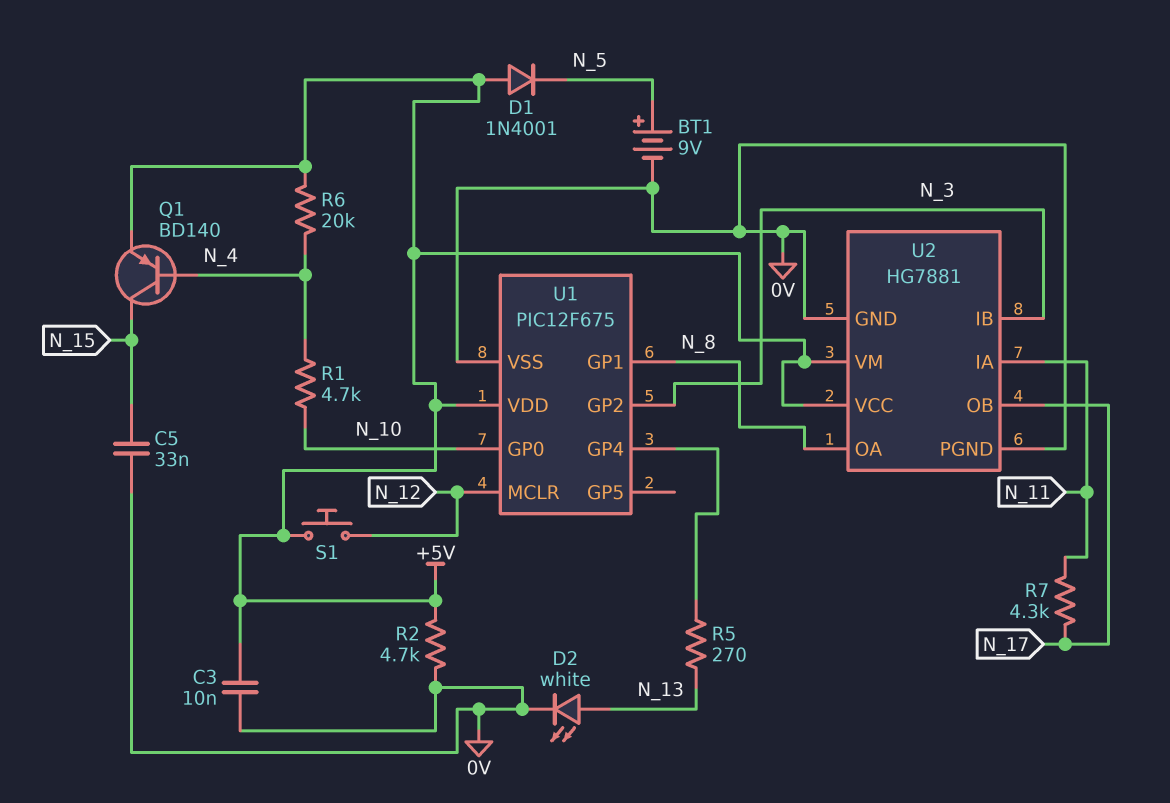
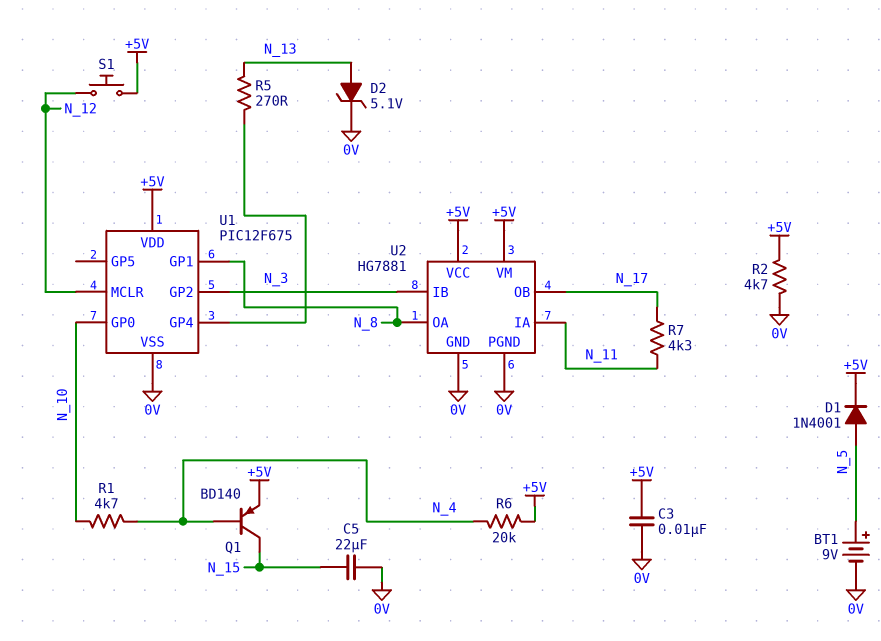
C5: 33nF (0V, N_15) -> 22uF (0V, N_15)
D1: diode 1N4001 (A +5V, K N_5) -> diode 1N4001 (A N_5, K +5V)
D2: LED white (A N_13, K 0V) -> zener 5.1V (A N_13, K 0V)

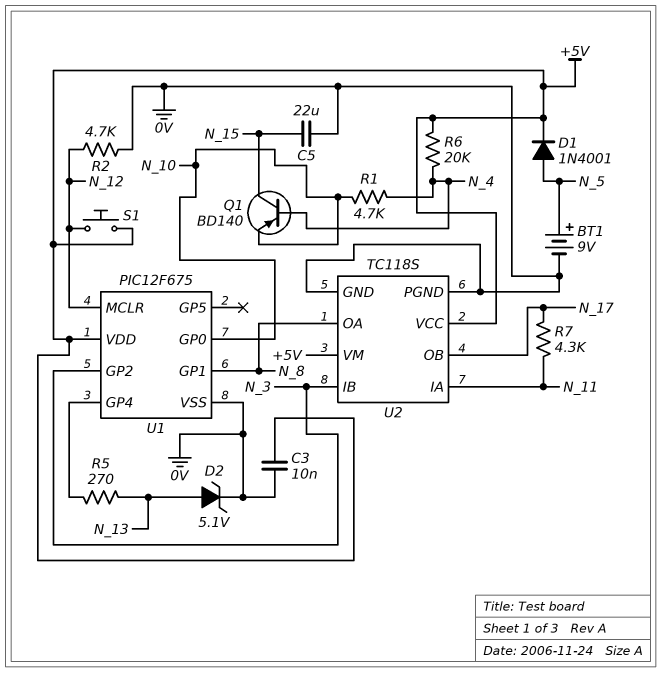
Q1: PNP BD140 (B N_4, C N_15, E +5V) -> PNP BD140 (B N_4, C N_15, E N_10)
R2: 4.7k (+5V, 0V) -> 4.7k (0V, N_12)
U2: HG7881 -> TC118S

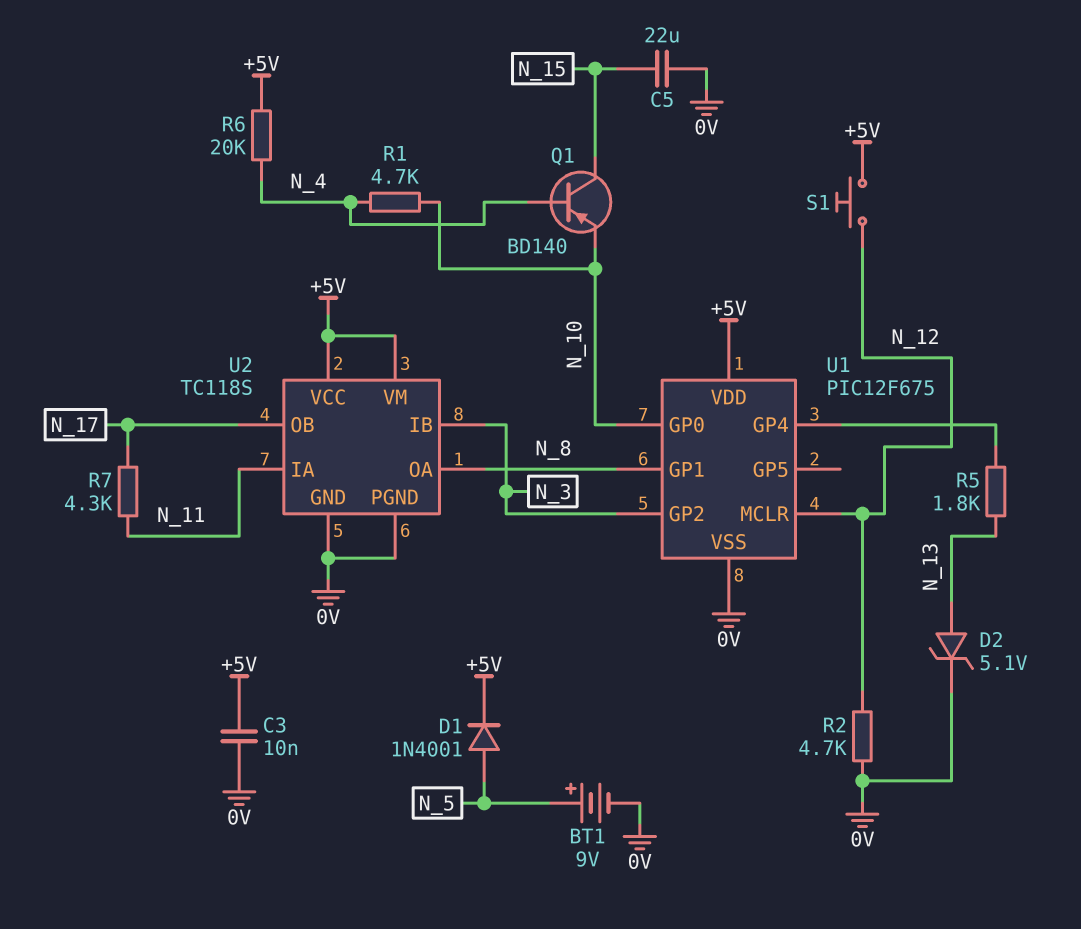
R5: 270 (N_13, U1/GP4) -> 1.8k (N_13, U1/GP4)

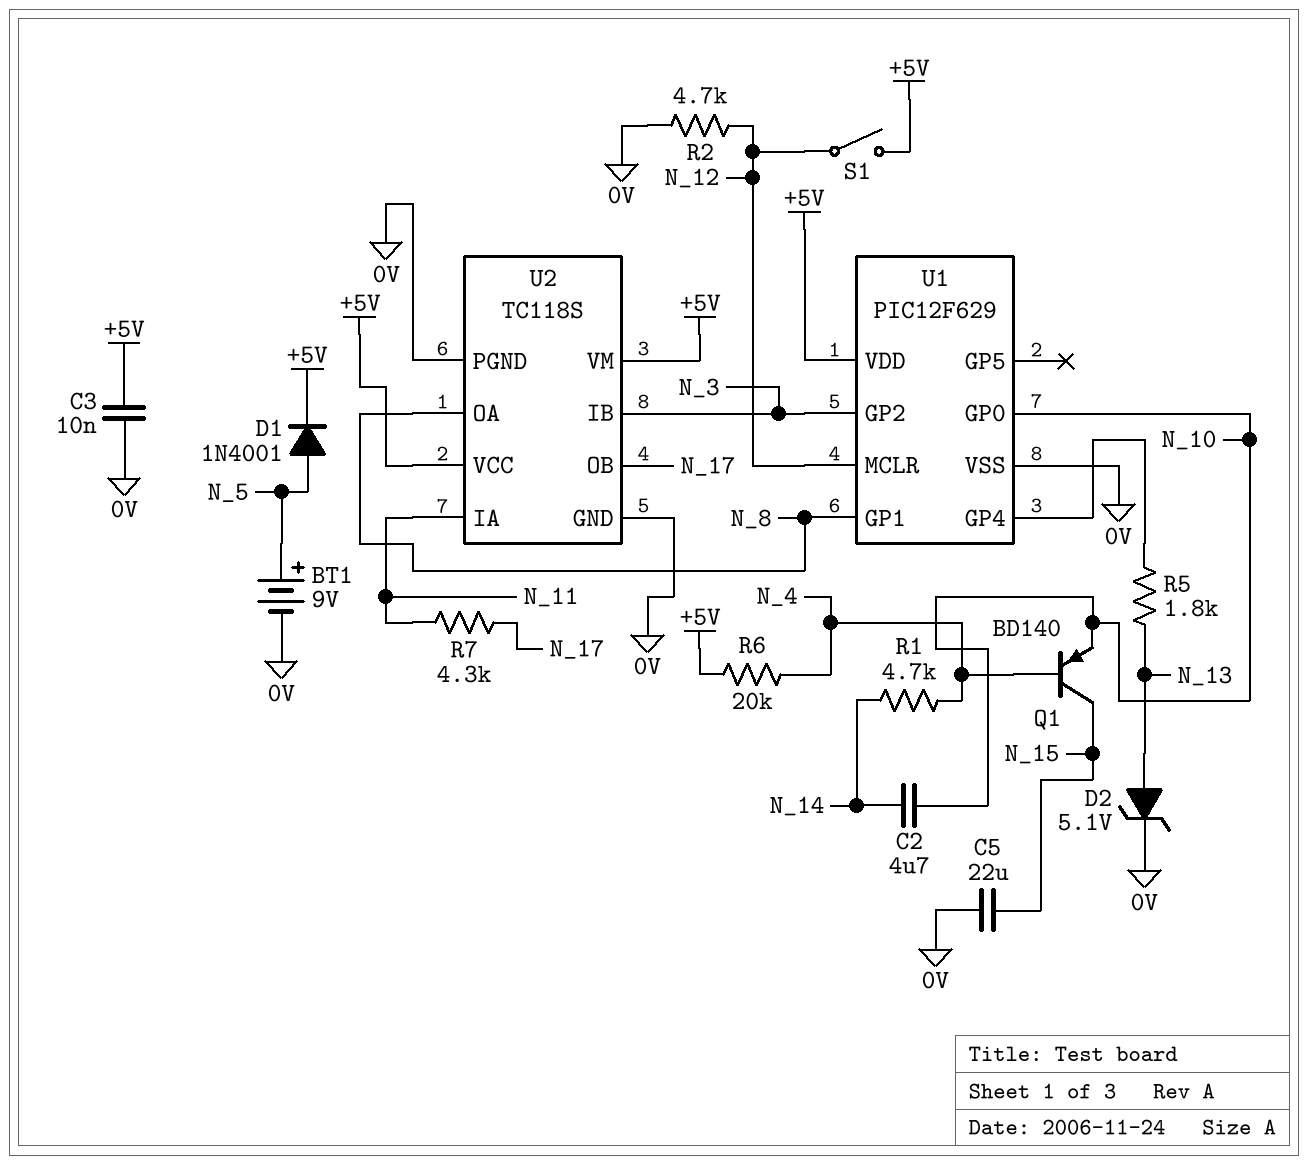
C2: none -> 4.7uF (N_10, N_14)
R1: 4.7k (N_4, N_10) -> 4.7k (N_4, N_14)
S1: button (+5V, N_12) -> switch (+5V, N_12)
U1: PIC12F675 -> PIC12F629

